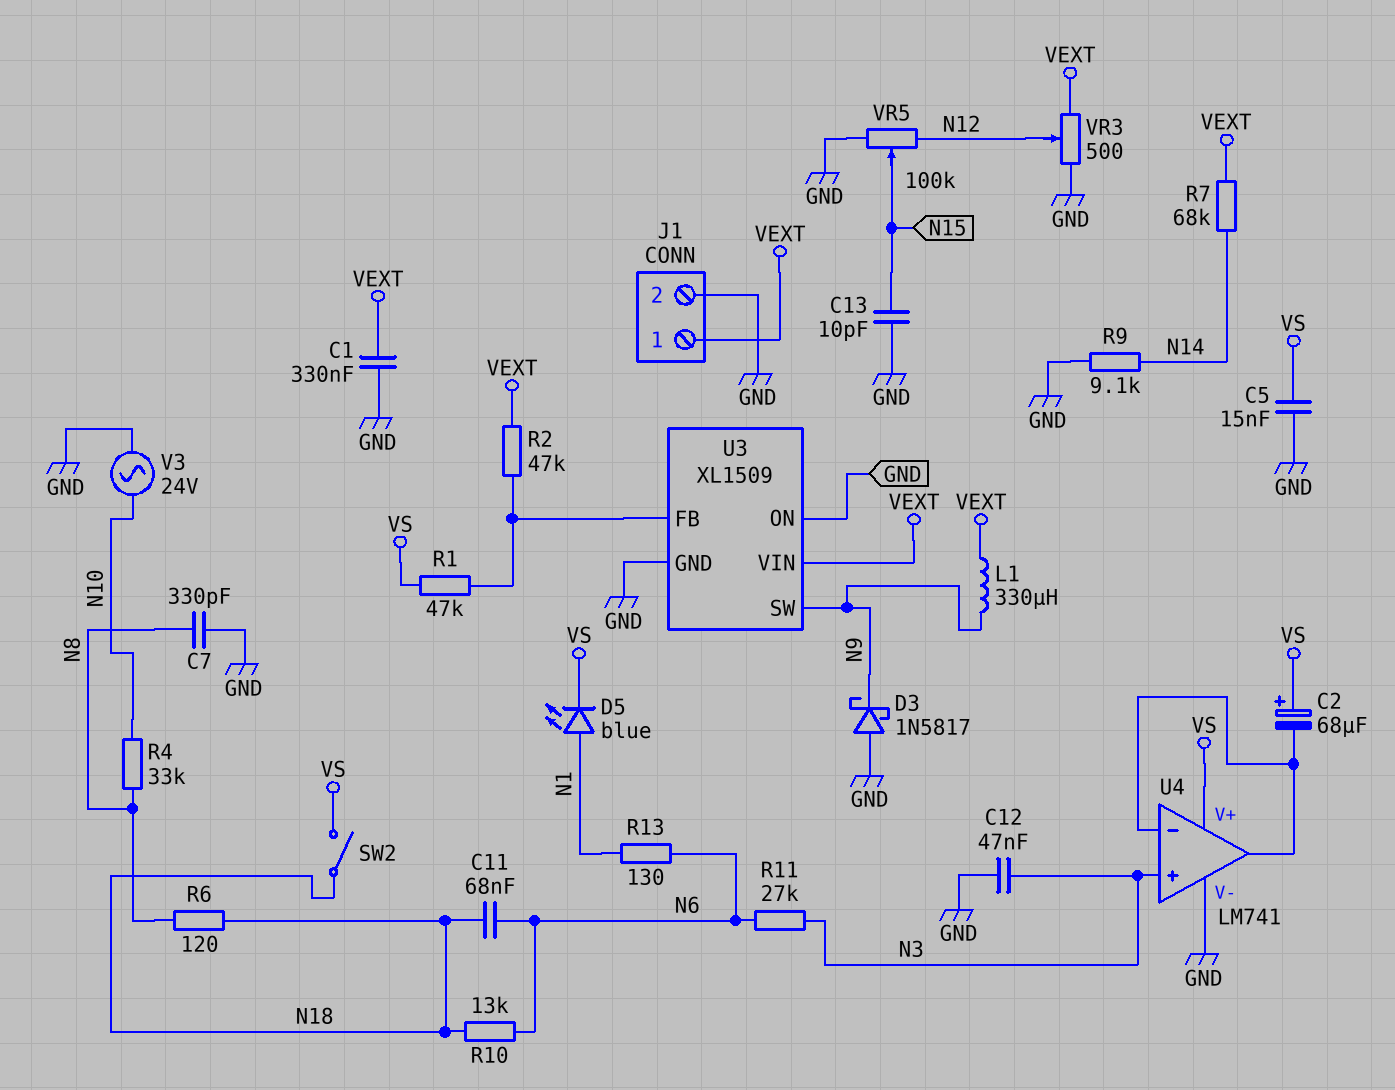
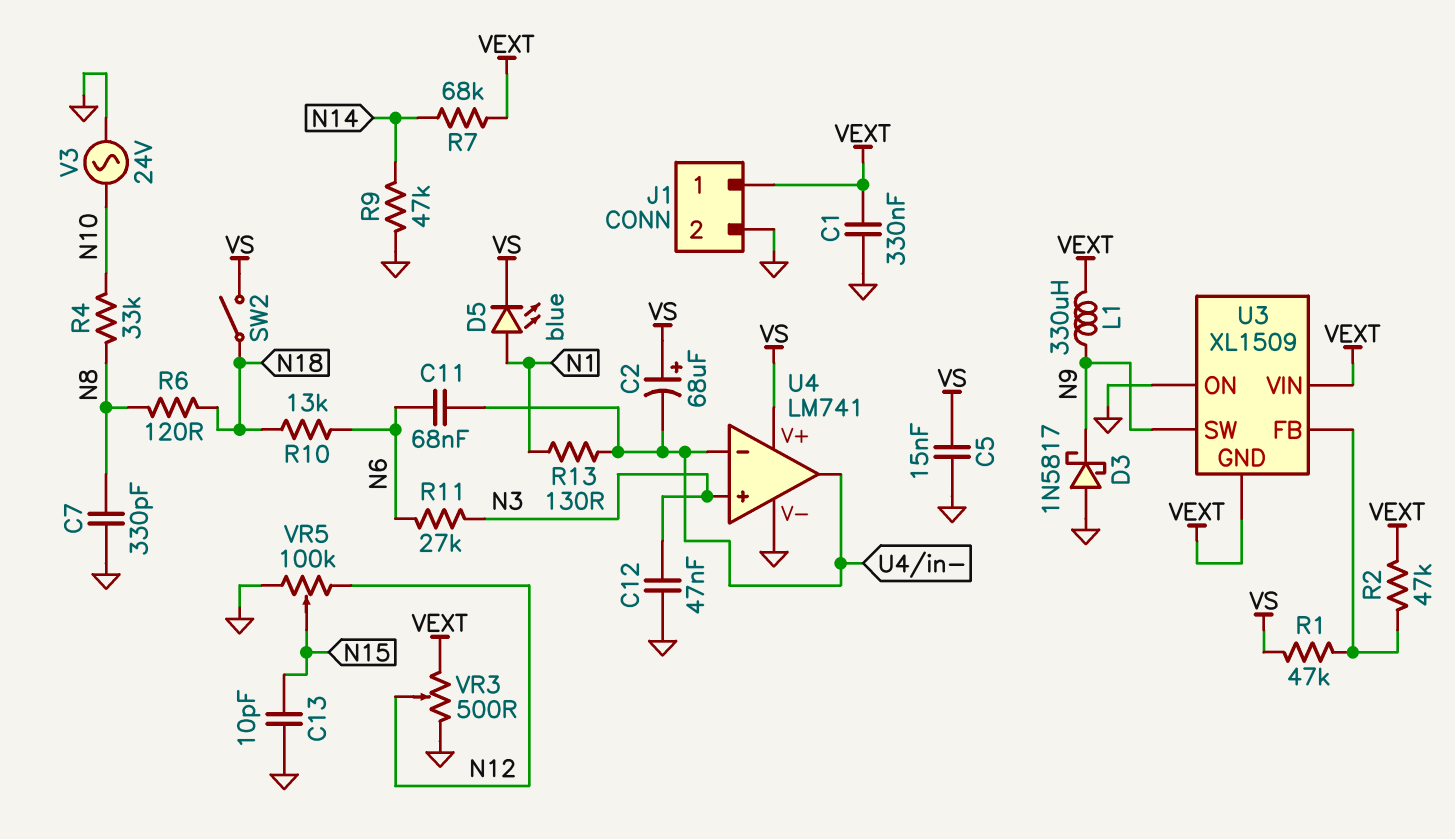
C11: 68nF (N6, N18) -> 68nF (N6, U4/in-)
R9: 9.1k (GND, N14) -> 47k (GND, N14)
R13: 130 (N1, N6) -> 130 (N1, U4/in-)
U3 pin GND: GND -> VEXT

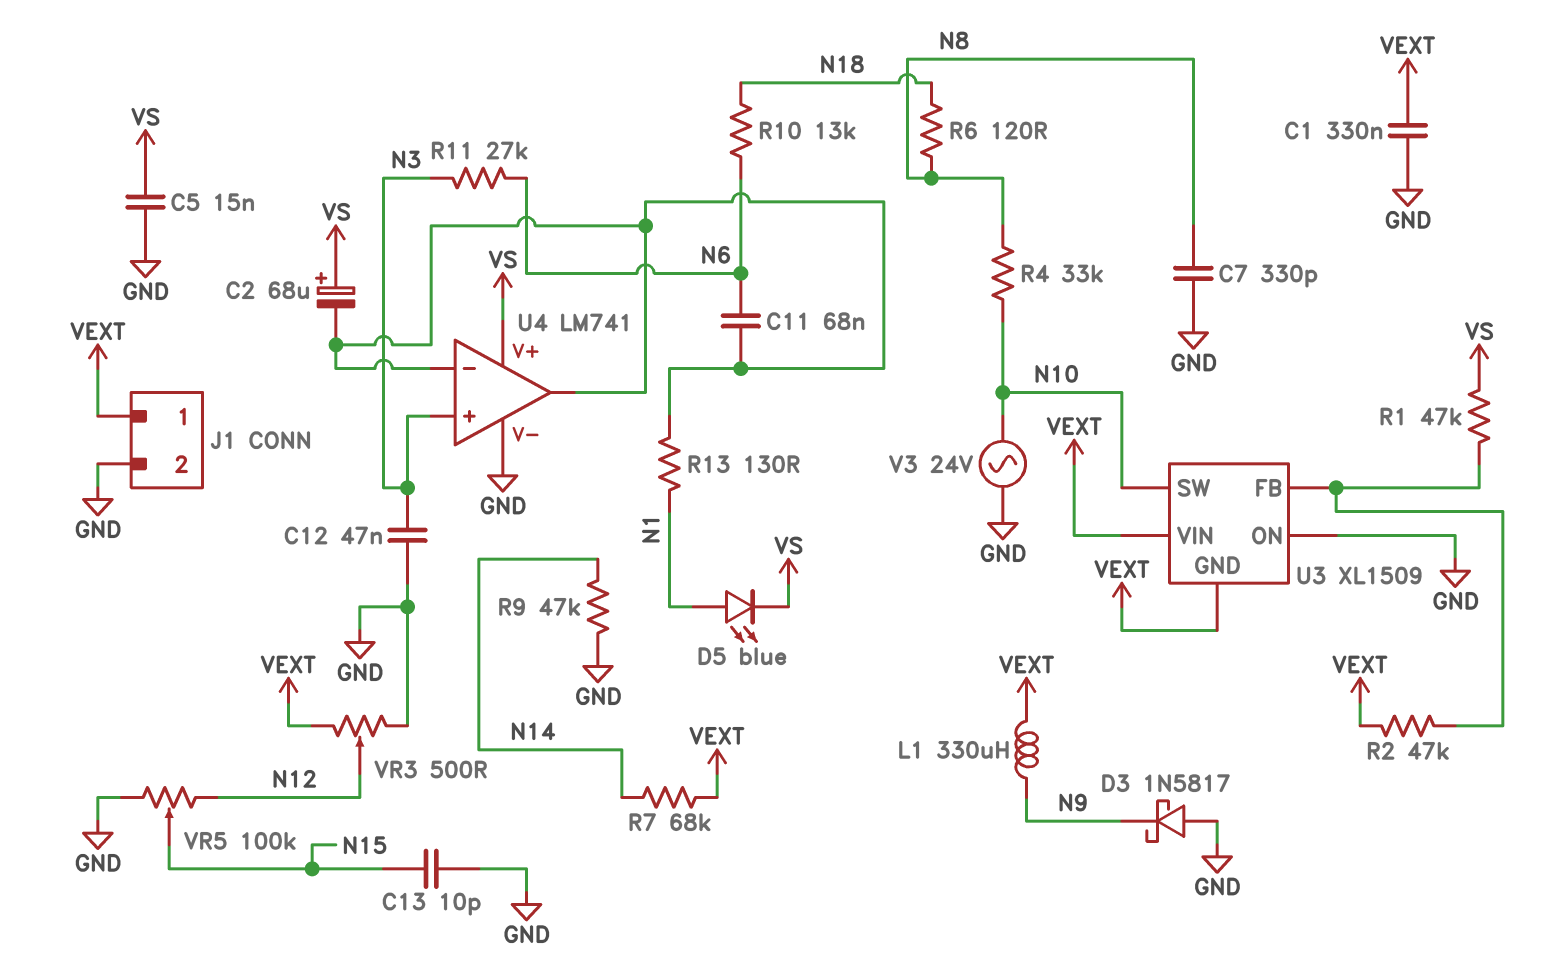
SW2: switch (N18, VS) -> none
U3 pin SW: N9 -> N10

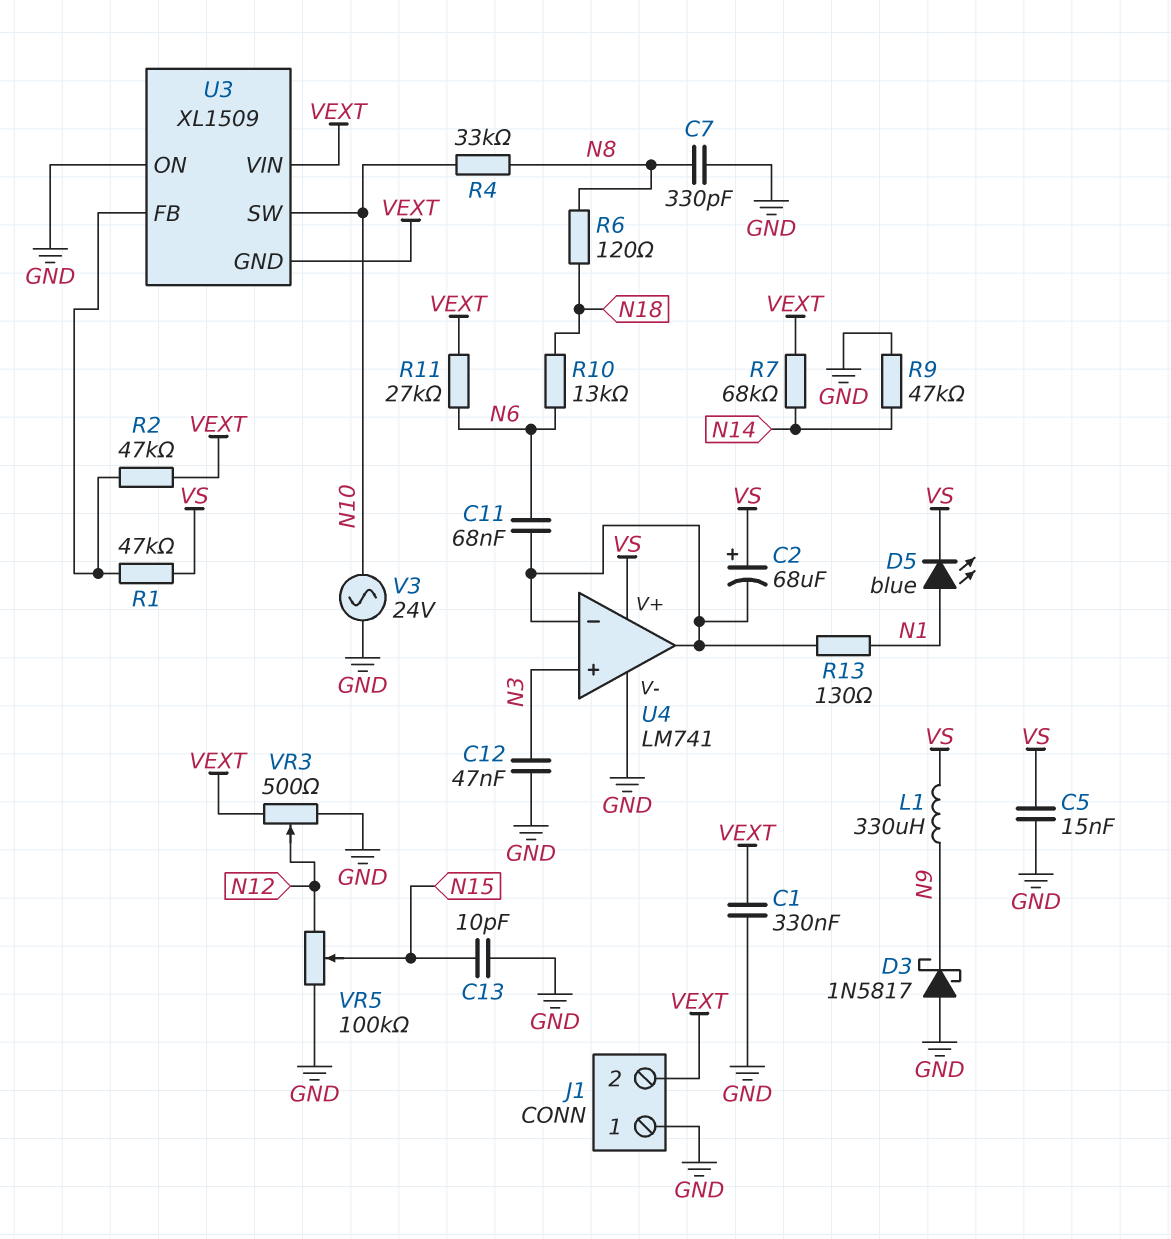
J1 pin 1: VEXT -> GND
J1 pin 2: GND -> VEXT
L1: 330uH (N9, VEXT) -> 330uH (N9, VS)
R11: 27k (N3, N6) -> 27k (N6, VEXT)

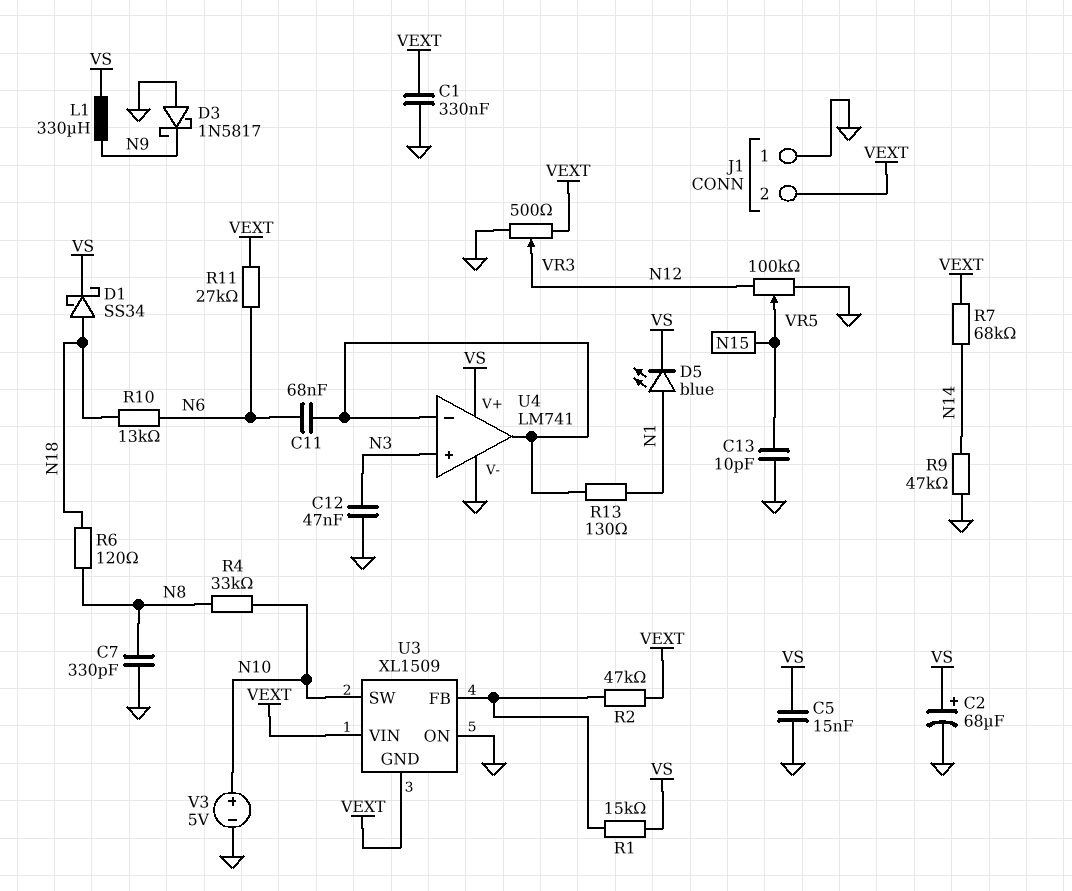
C2: 68uF (plus VS, minus U4/in-) -> 68uF (plus VS, minus GND)
D1: none -> schottky SS34 (A N18, K VS)
R1: 47k (U3/FB, VS) -> 15k (U3/FB, VS)
V3: AC 24V (GND, N10) -> 5V (plus N10, minus GND)

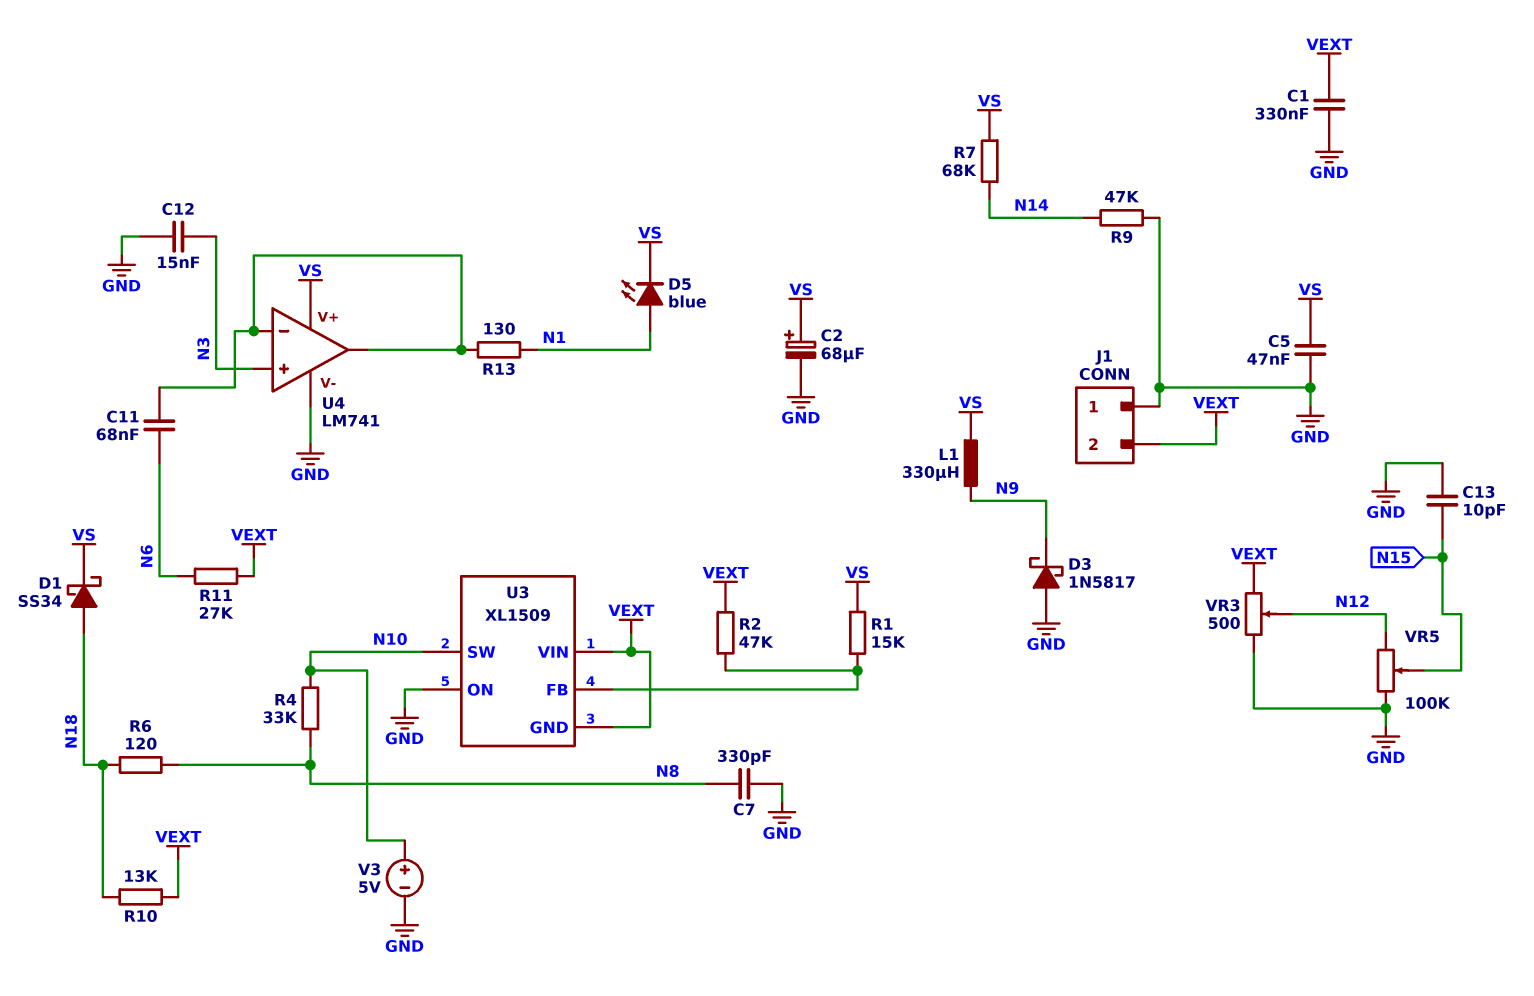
C5: 15nF (GND, VS) -> 47nF (GND, VS)
C12: 47nF (GND, N3) -> 15nF (GND, N3)
R7: 68k (N14, VEXT) -> 68k (N14, VS)
R10: 13k (N6, N18) -> 13k (N18, VEXT)

